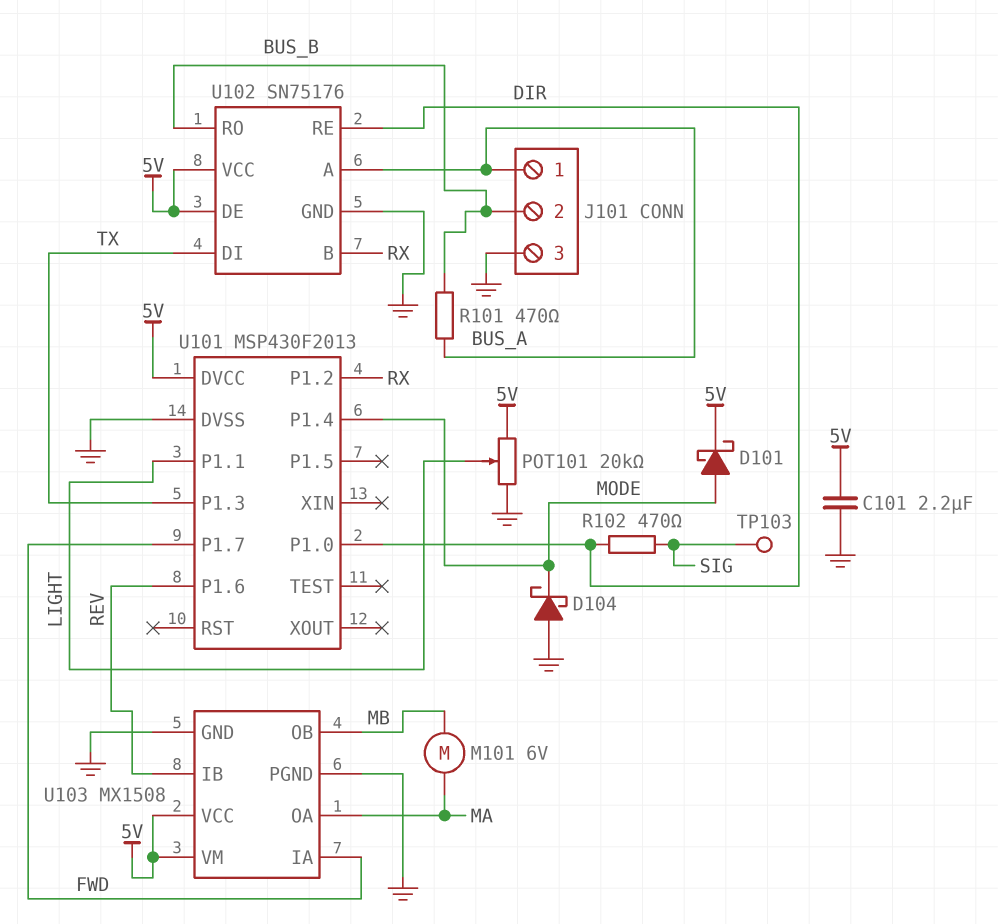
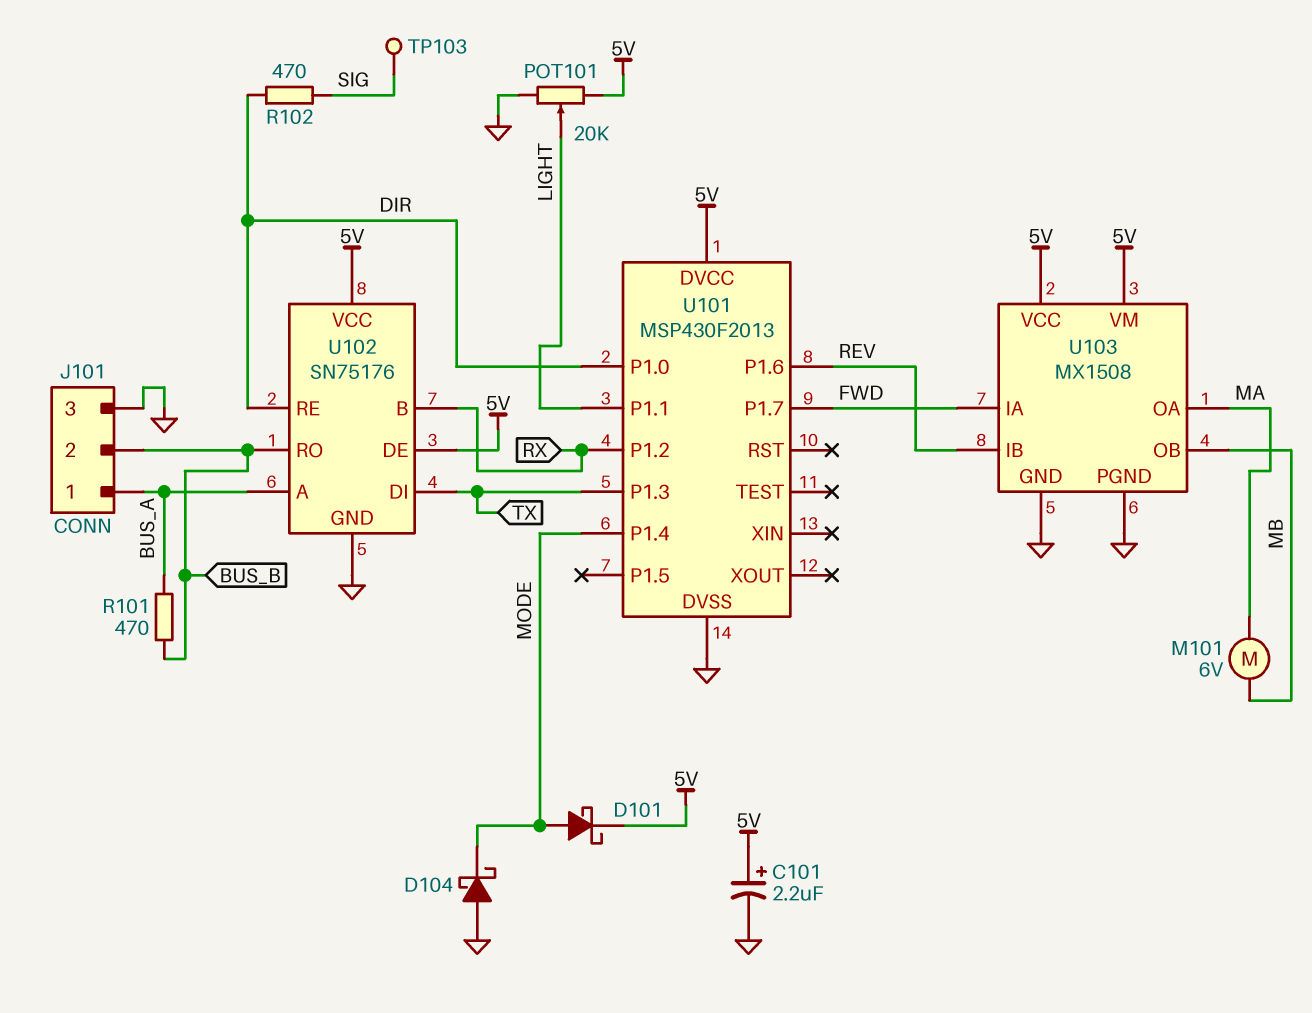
C101: 2.2uF (5V, GND) -> 2.2uF (plus 5V, minus GND)

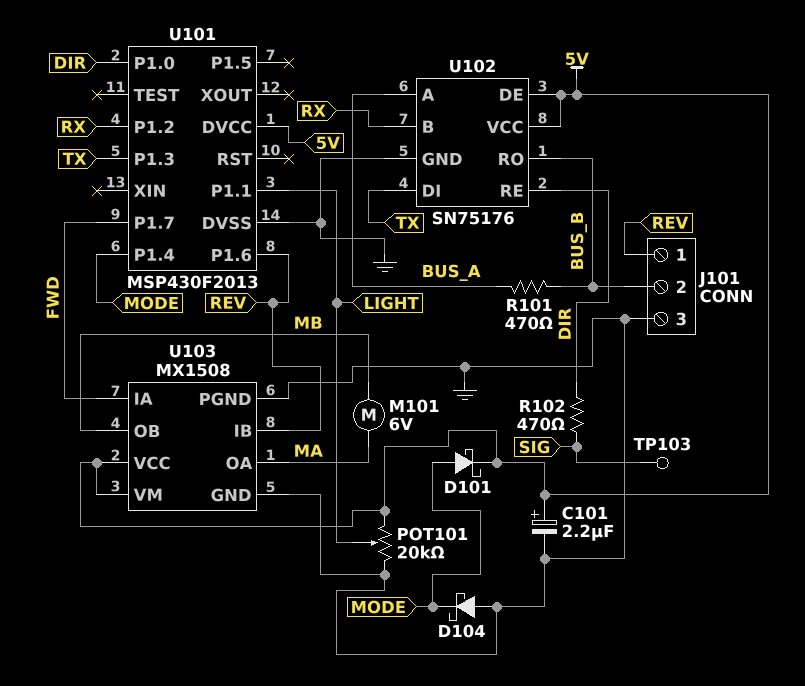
J101 pin 1: BUS_A -> REV

